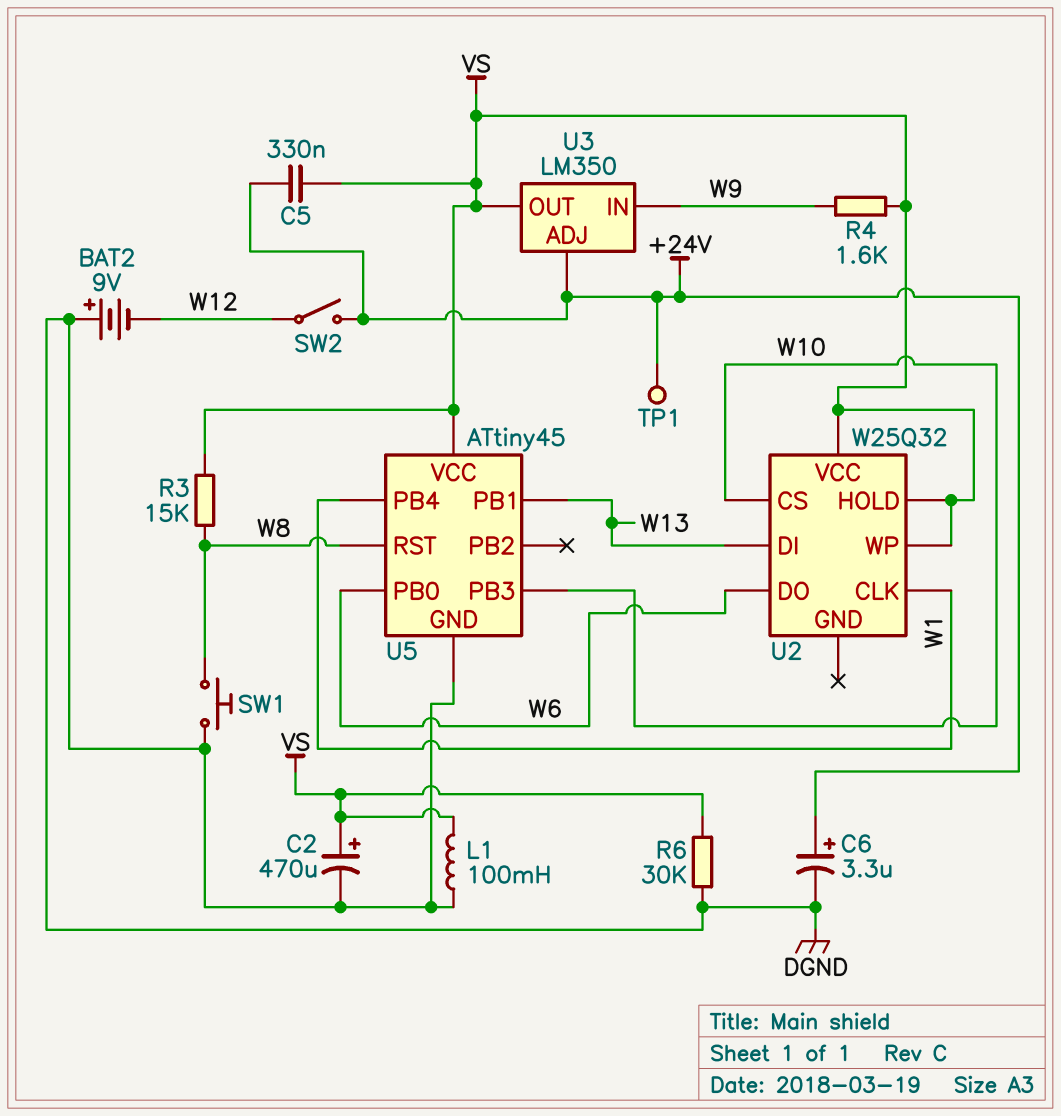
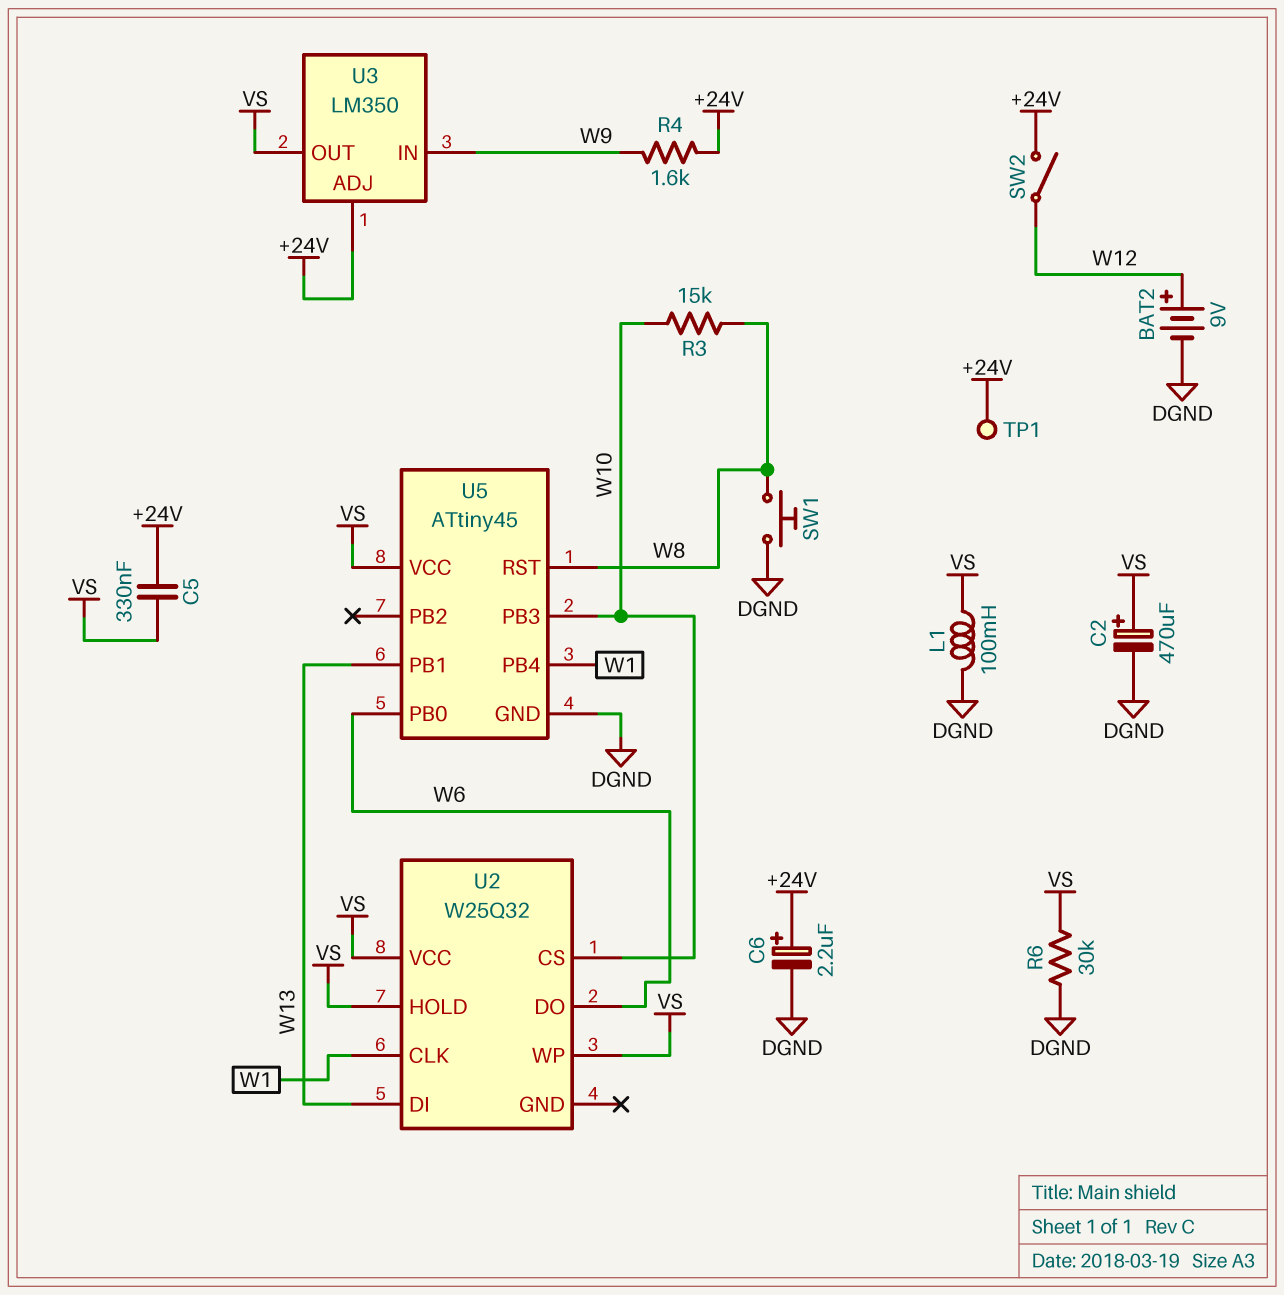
BAT2: 9V (plus DGND, minus W12) -> 9V (plus W12, minus DGND)
C6: 3.3uF (plus +24V, minus DGND) -> 2.2uF (plus +24V, minus DGND)
R3: 15k (VS, W8) -> 15k (W8, W10)
R4: 1.6k (VS, W9) -> 1.6k (+24V, W9)

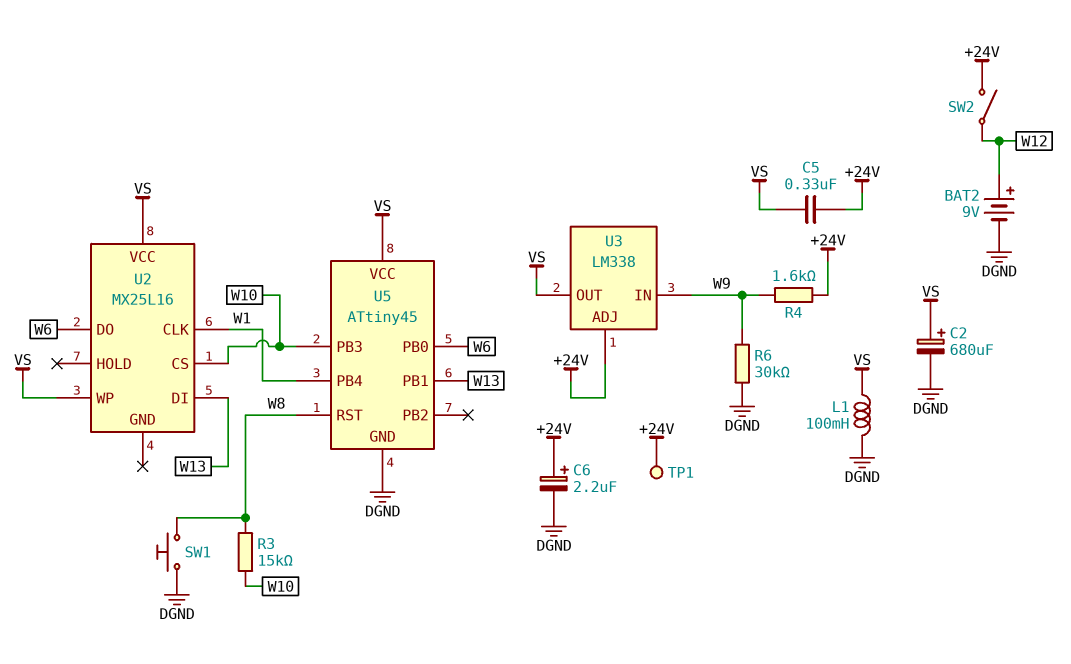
C2: 470uF (plus VS, minus DGND) -> 680uF (plus VS, minus DGND)
R6: 30k (DGND, VS) -> 30k (DGND, W9)
U2: W25Q32 -> MX25L16
U2 pin HOLD: VS -> none
U3: LM350 -> LM338

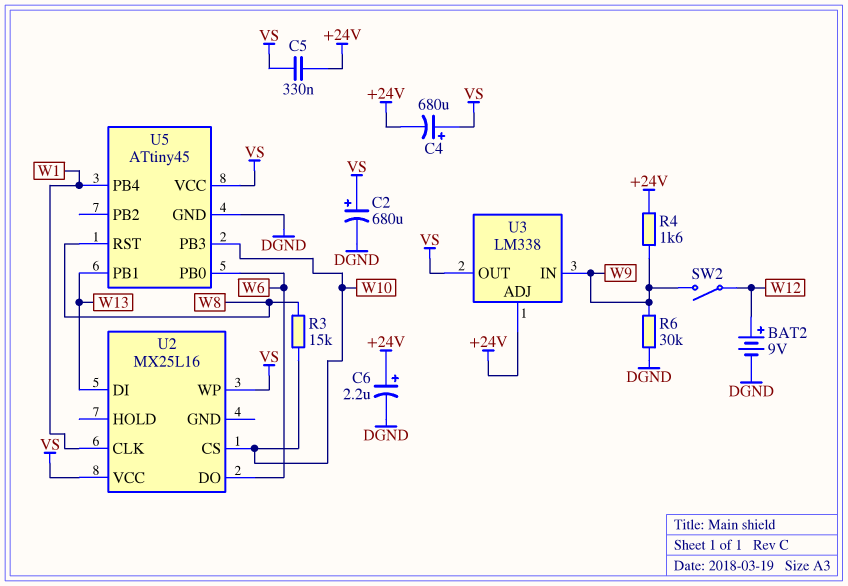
C4: none -> 680uF (plus VS, minus +24V)
L1: 100mH (DGND, VS) -> none
SW1: button (DGND, W8) -> none
SW2: switch (+24V, W12) -> switch (W9, W12)
TP1: test point (+24V) -> none

